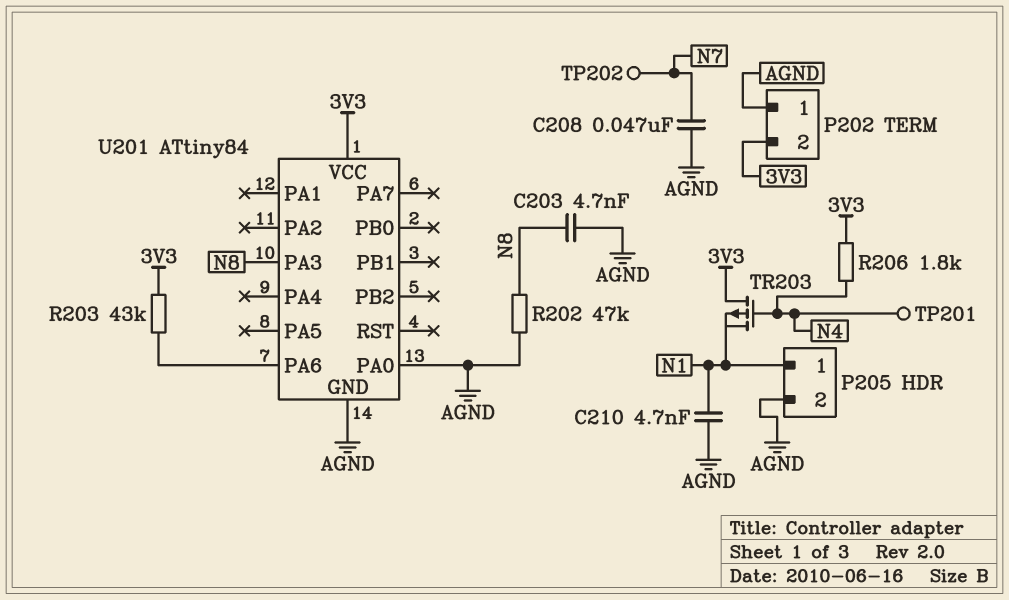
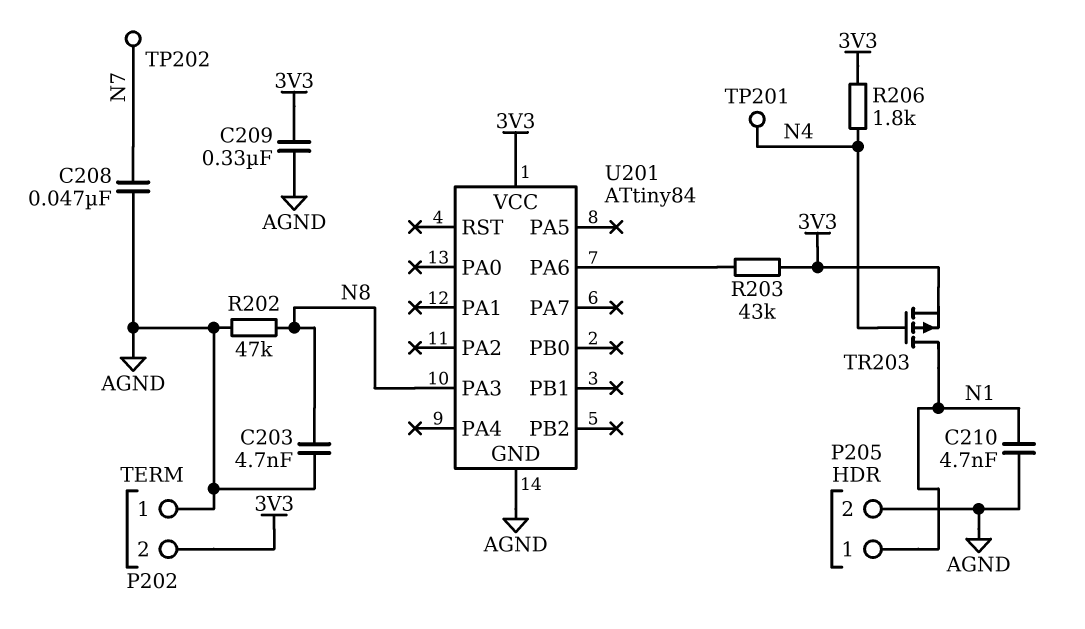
C209: none -> 330nF (3V3, AGND)
TR203: PMOS (G N4, D 3V3, S N1) -> PMOS (G N4, D N1, S 3V3)
U201 pin PA0: AGND -> none

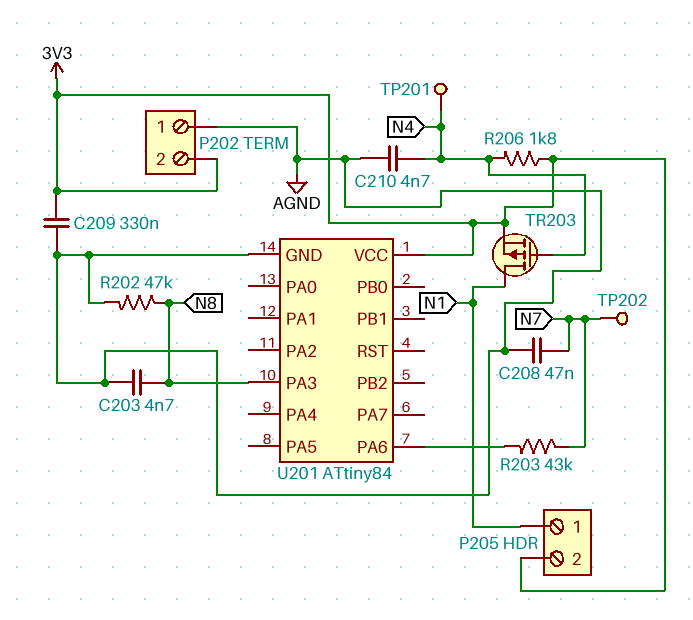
C210: 4.7nF (AGND, N1) -> 4.7nF (AGND, N4)
P205 pin 2: AGND -> 3V3
R203: 43k (3V3, U201/PA6) -> 43k (N7, U201/PA6)

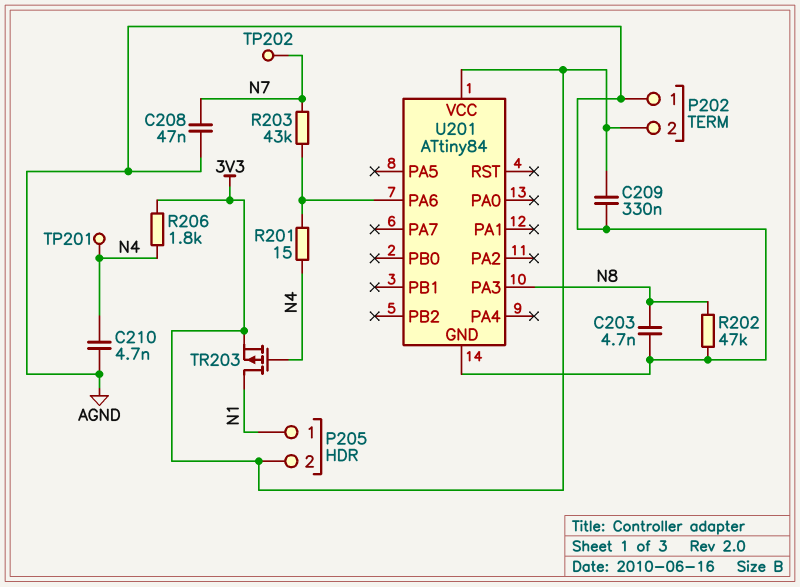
R201: none -> 15 (N4, U201/PA6)

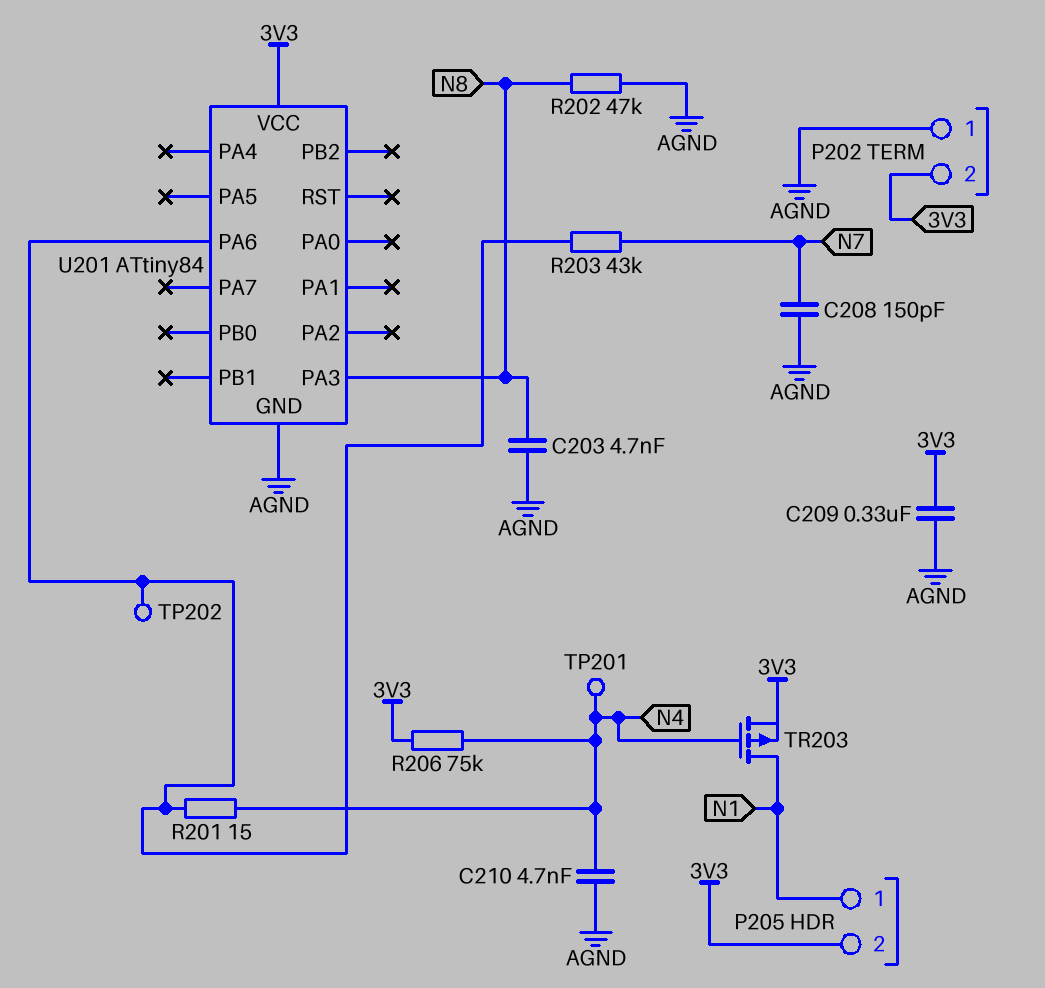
C208: 47nF (AGND, N7) -> 150pF (AGND, N7)
R206: 1.8k (3V3, N4) -> 75k (3V3, N4)
TP202: test point (N7) -> test point (U201/PA6)

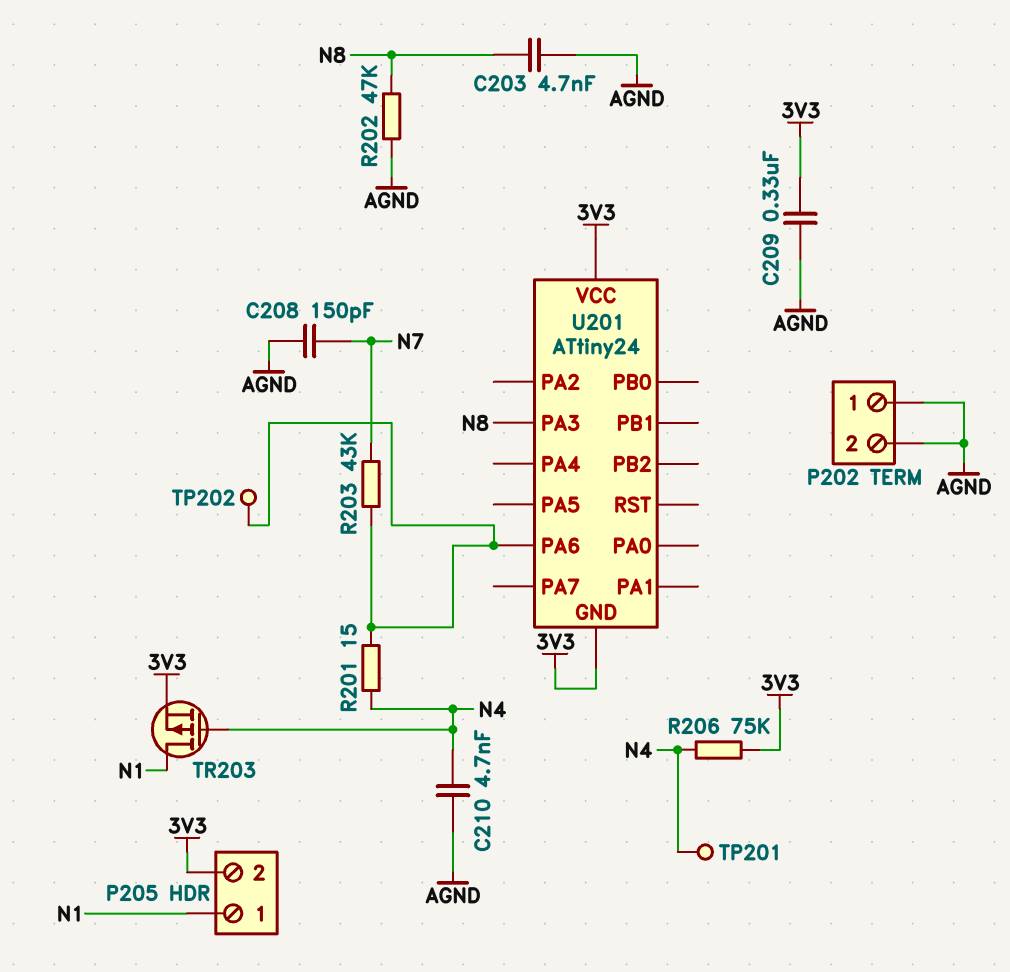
P202 pin 2: 3V3 -> AGND
U201: ATtiny84 -> ATtiny24
U201 pin GND: AGND -> 3V3

